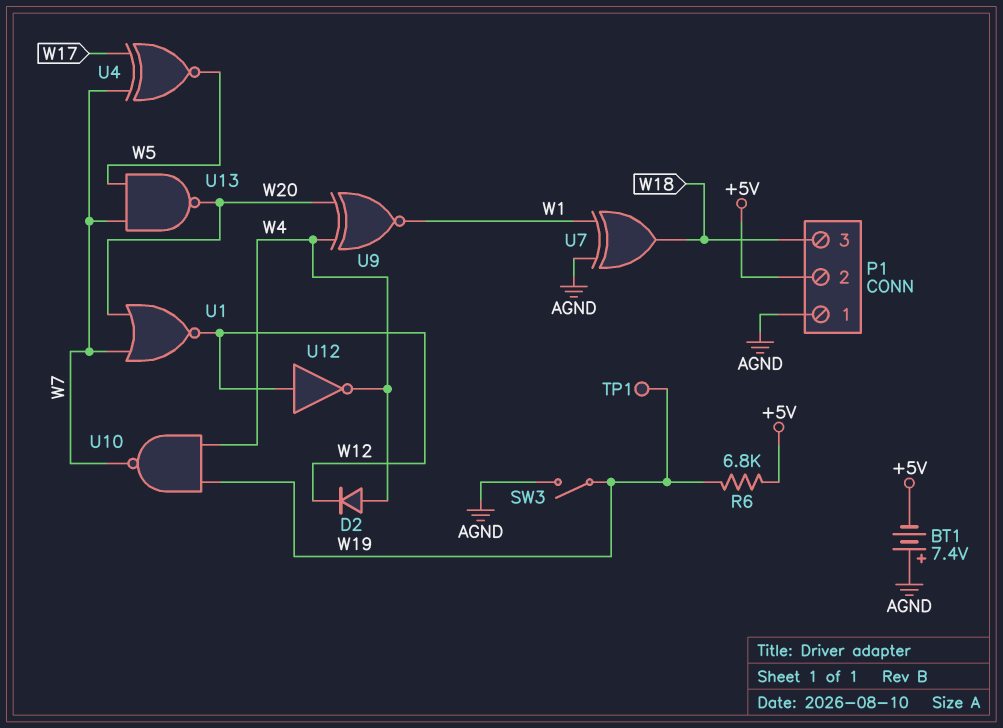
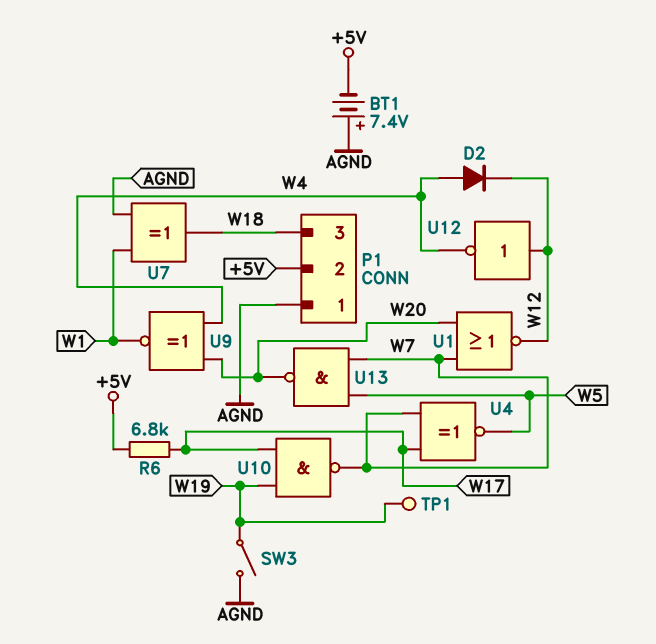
R6: 6.8k (+5V, W19) -> 6.8k (+5V, W17)
U10: NAND (in W4, in W19, out W7) -> NAND (in W17, in W19, out W7)

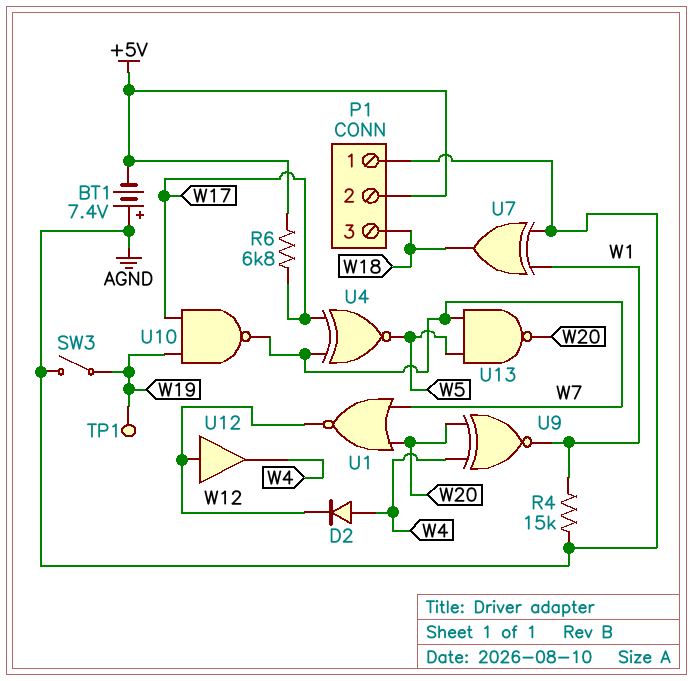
R4: none -> 15k (AGND, W1)
U12: NOT (in W12, out W4) -> buffer (in W12, out W4)

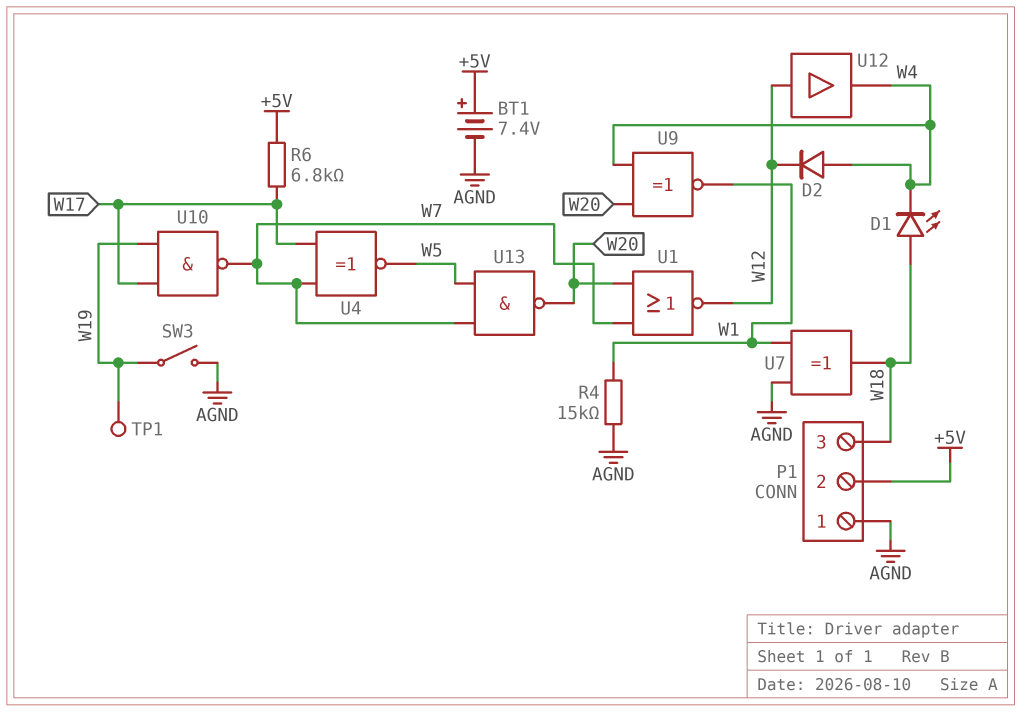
BT1: 7.4V (plus AGND, minus +5V) -> 7.4V (plus +5V, minus AGND)
D1: none -> LED (A W18, K W4)

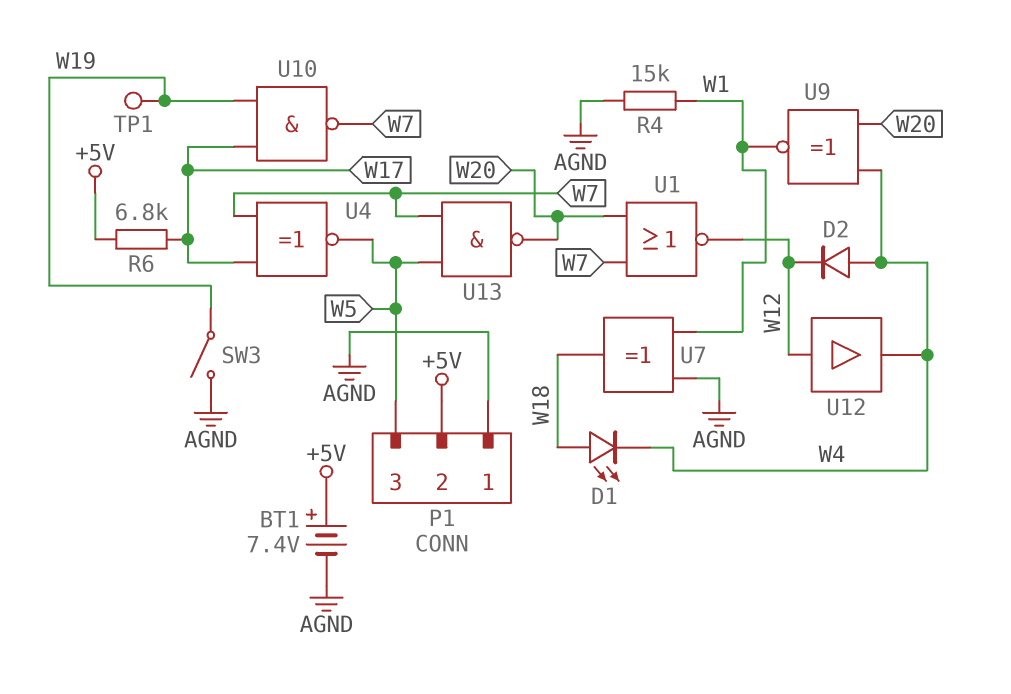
P1 pin 3: W18 -> W5

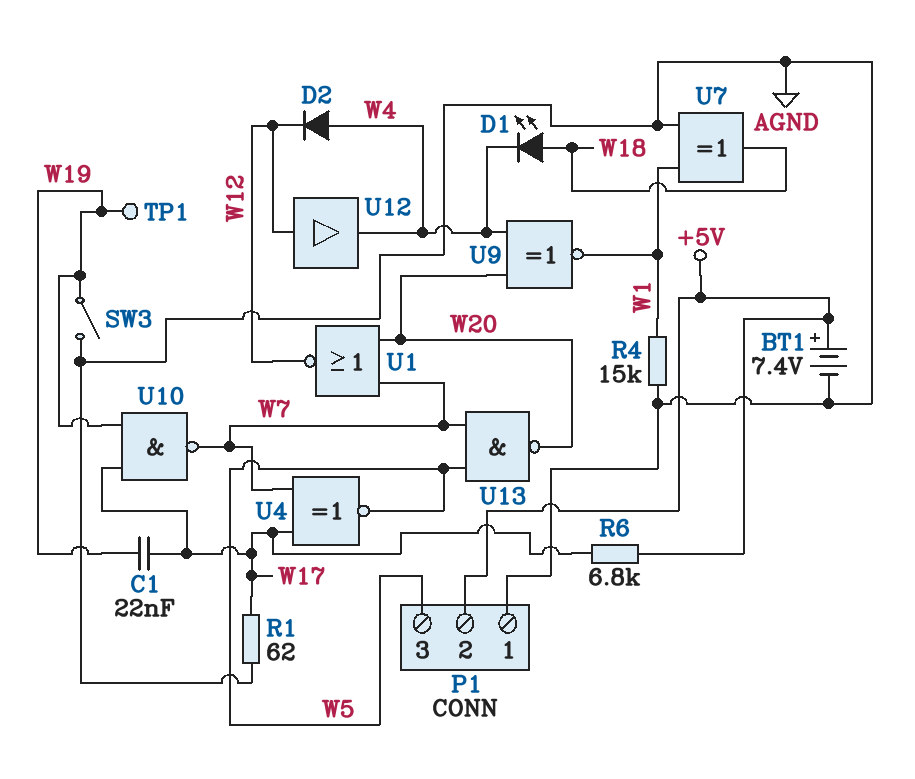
C1: none -> 22nF (W17, W19)
R1: none -> 62 (AGND, W17)

